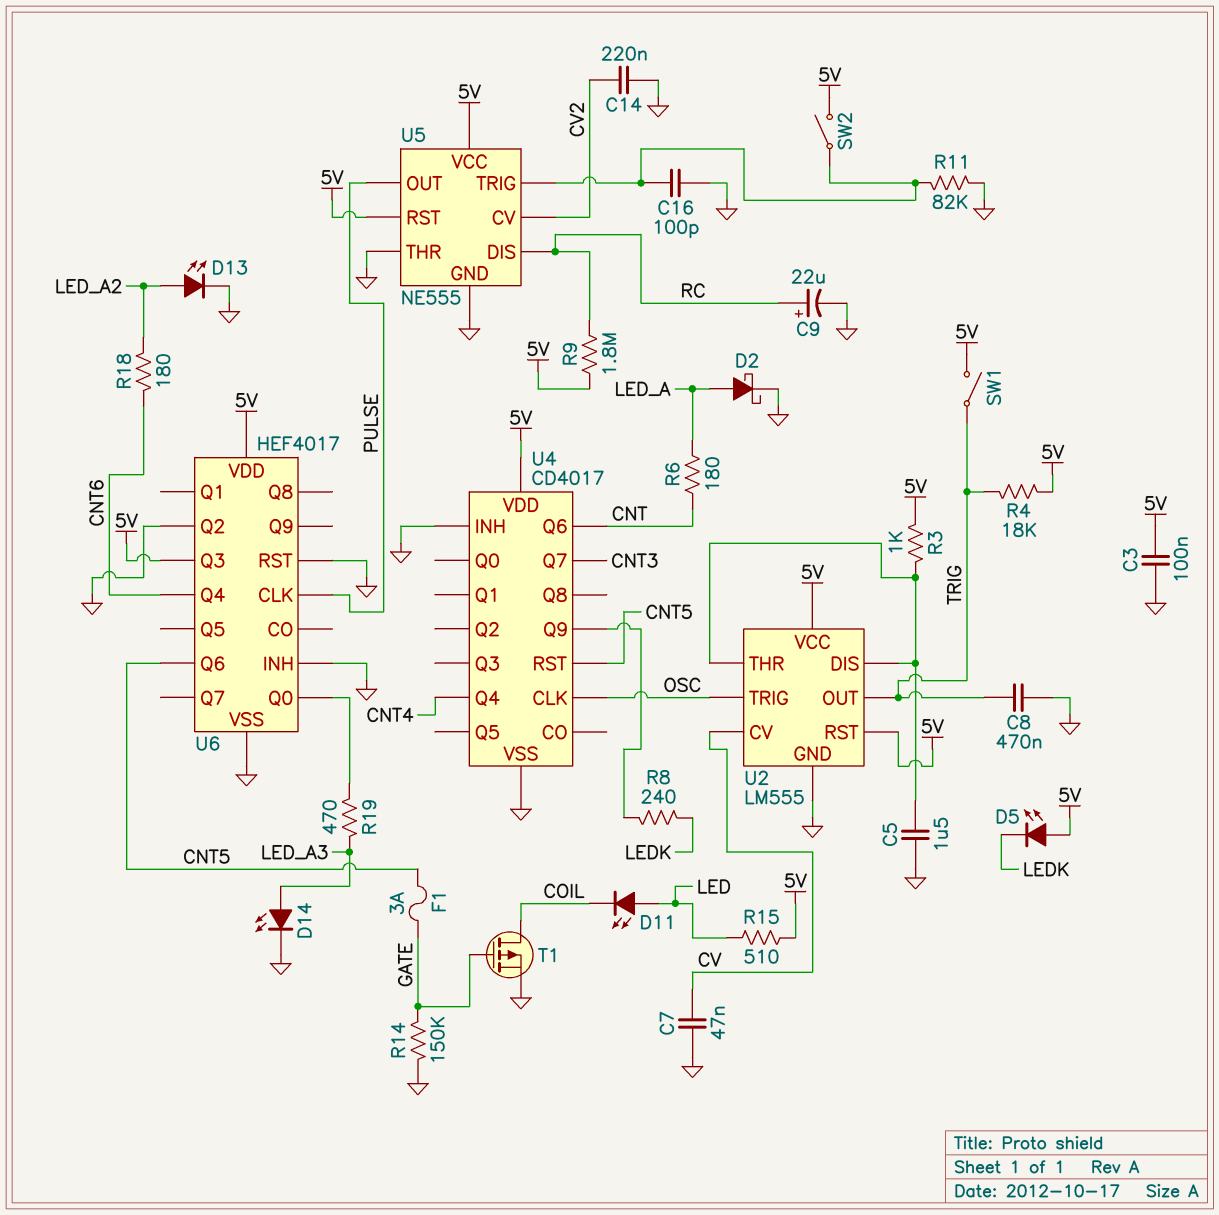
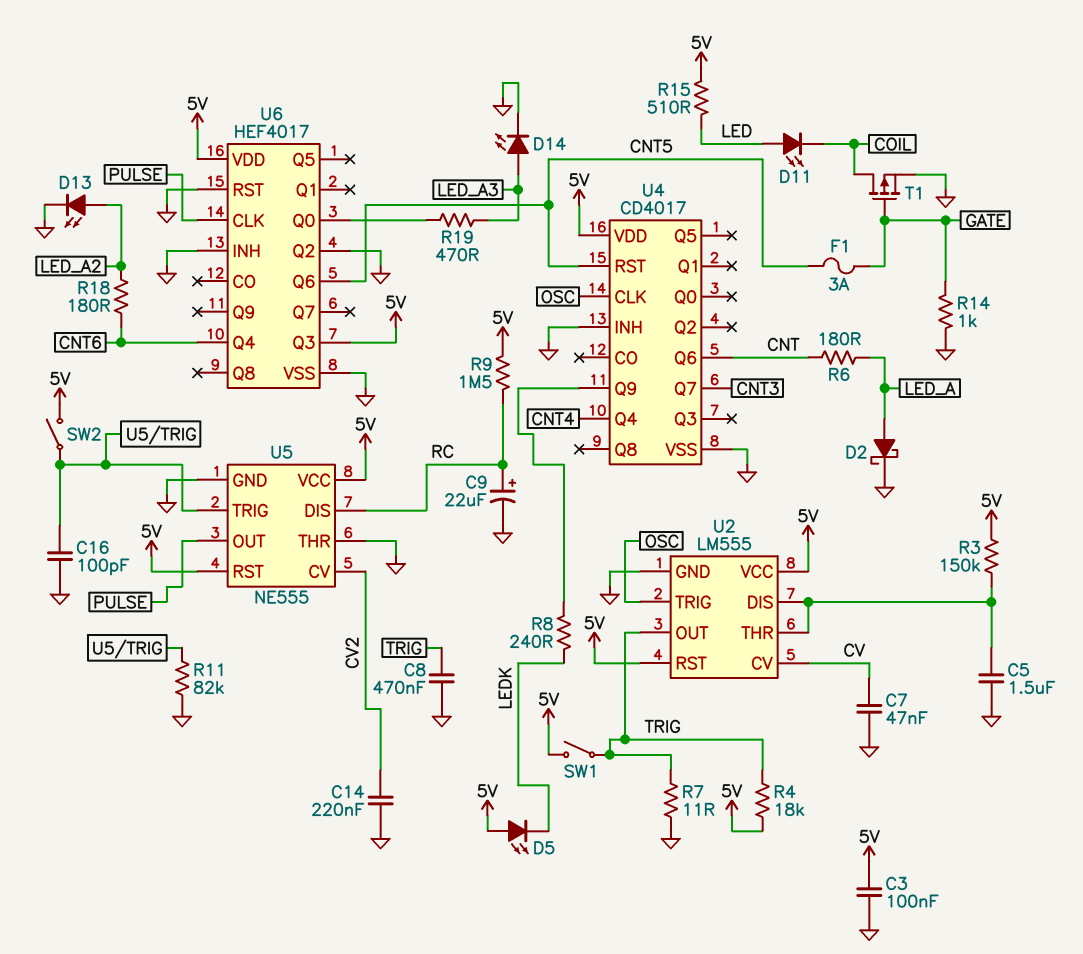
R3: 1k (5V, U2/DIS) -> 150k (5V, U2/DIS)
R7: none -> 11 (GND, TRIG)
R9: 1.8M (5V, RC) -> 1.5M (5V, RC)
R14: 150k (GATE, GND) -> 1k (GATE, GND)

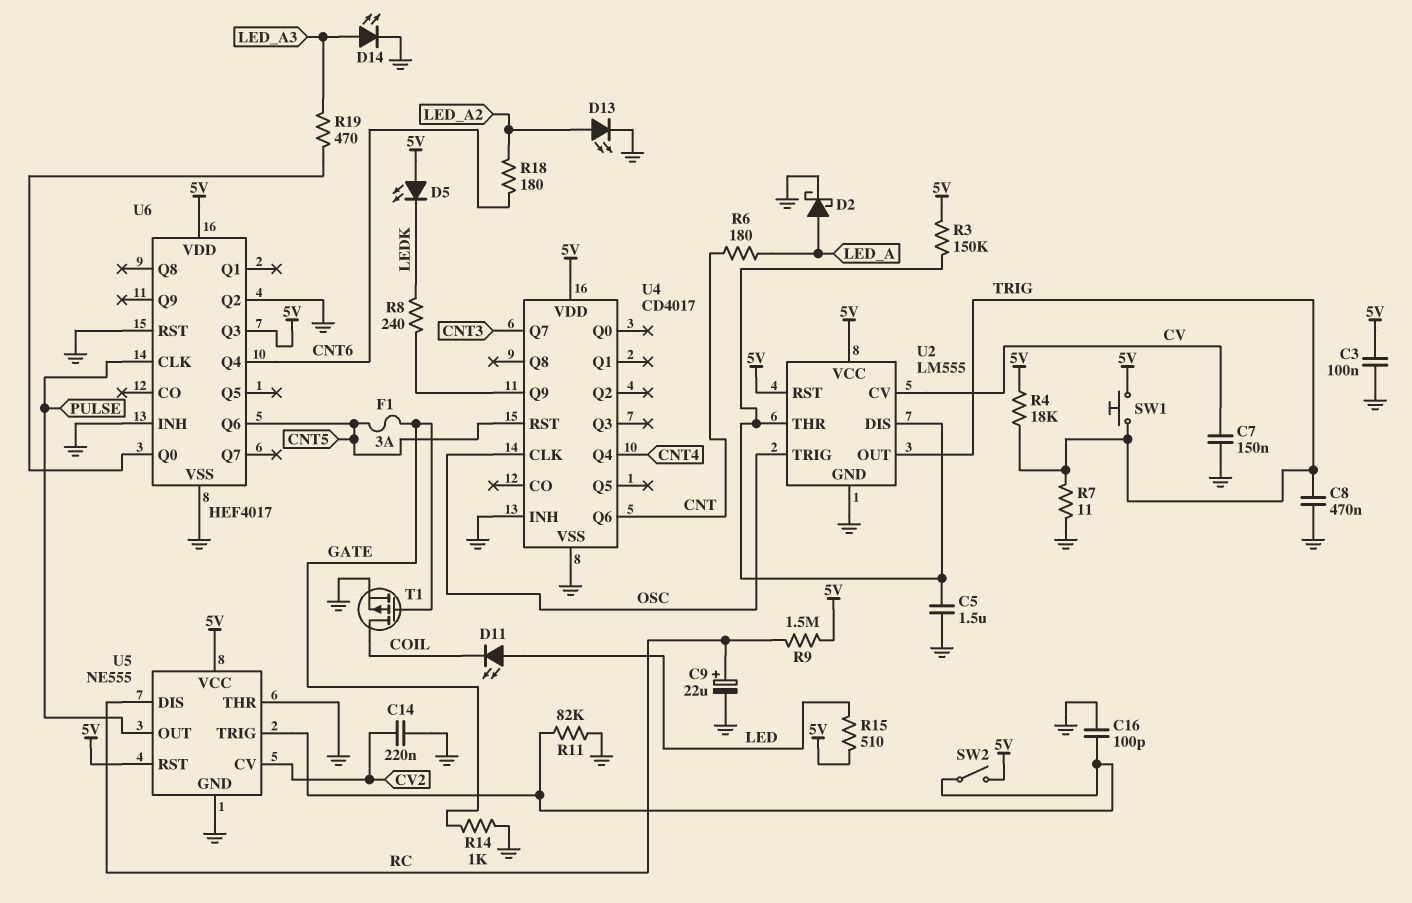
C7: 47nF (CV, GND) -> 150nF (CV, GND)
SW1: switch (5V, TRIG) -> button (5V, TRIG)

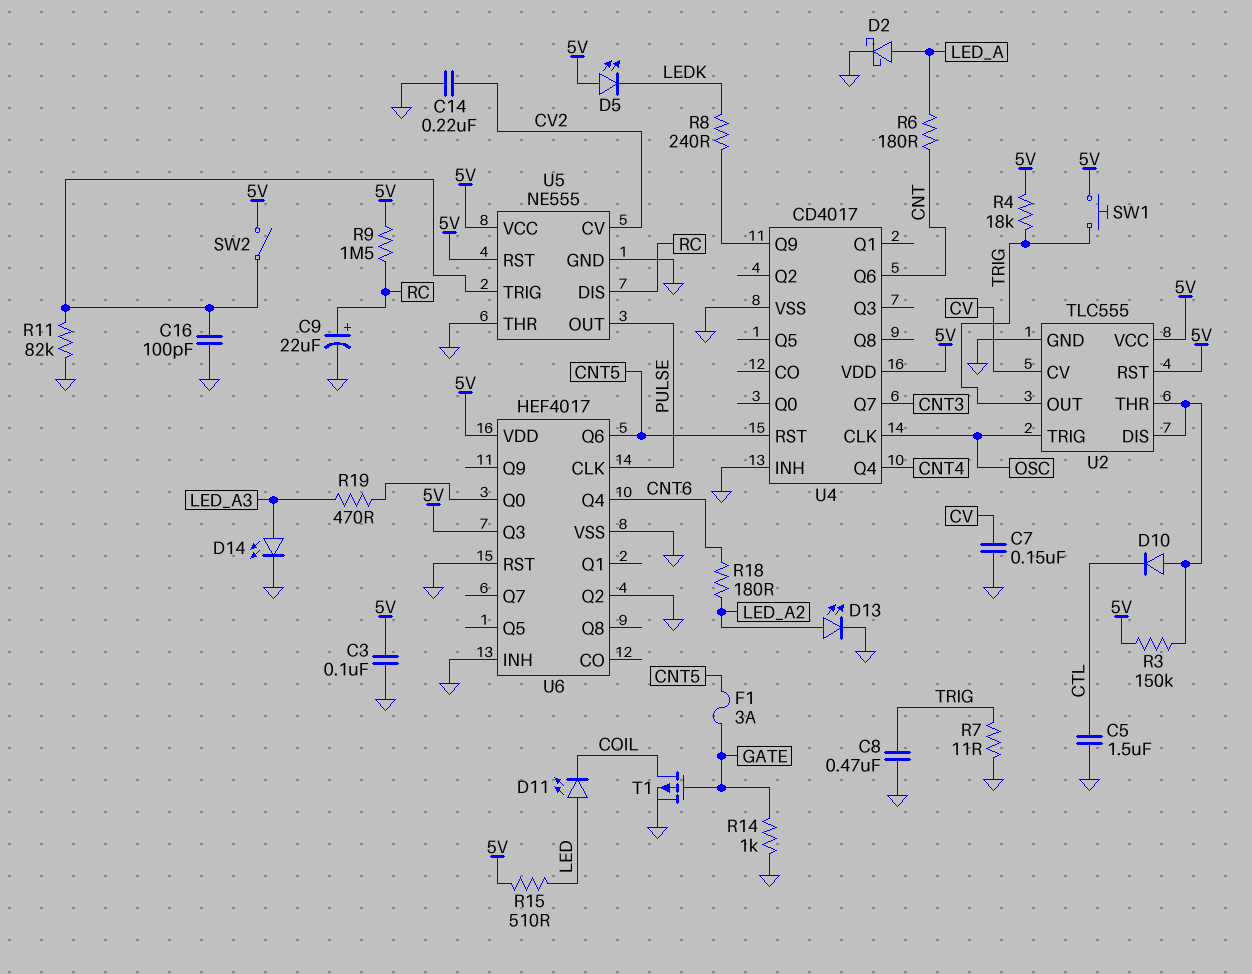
C5: 1.5uF (GND, U2/DIS) -> 1.5uF (CTL, GND)
D10: none -> diode (A U2/DIS, K CTL)
U2: LM555 -> TLC555

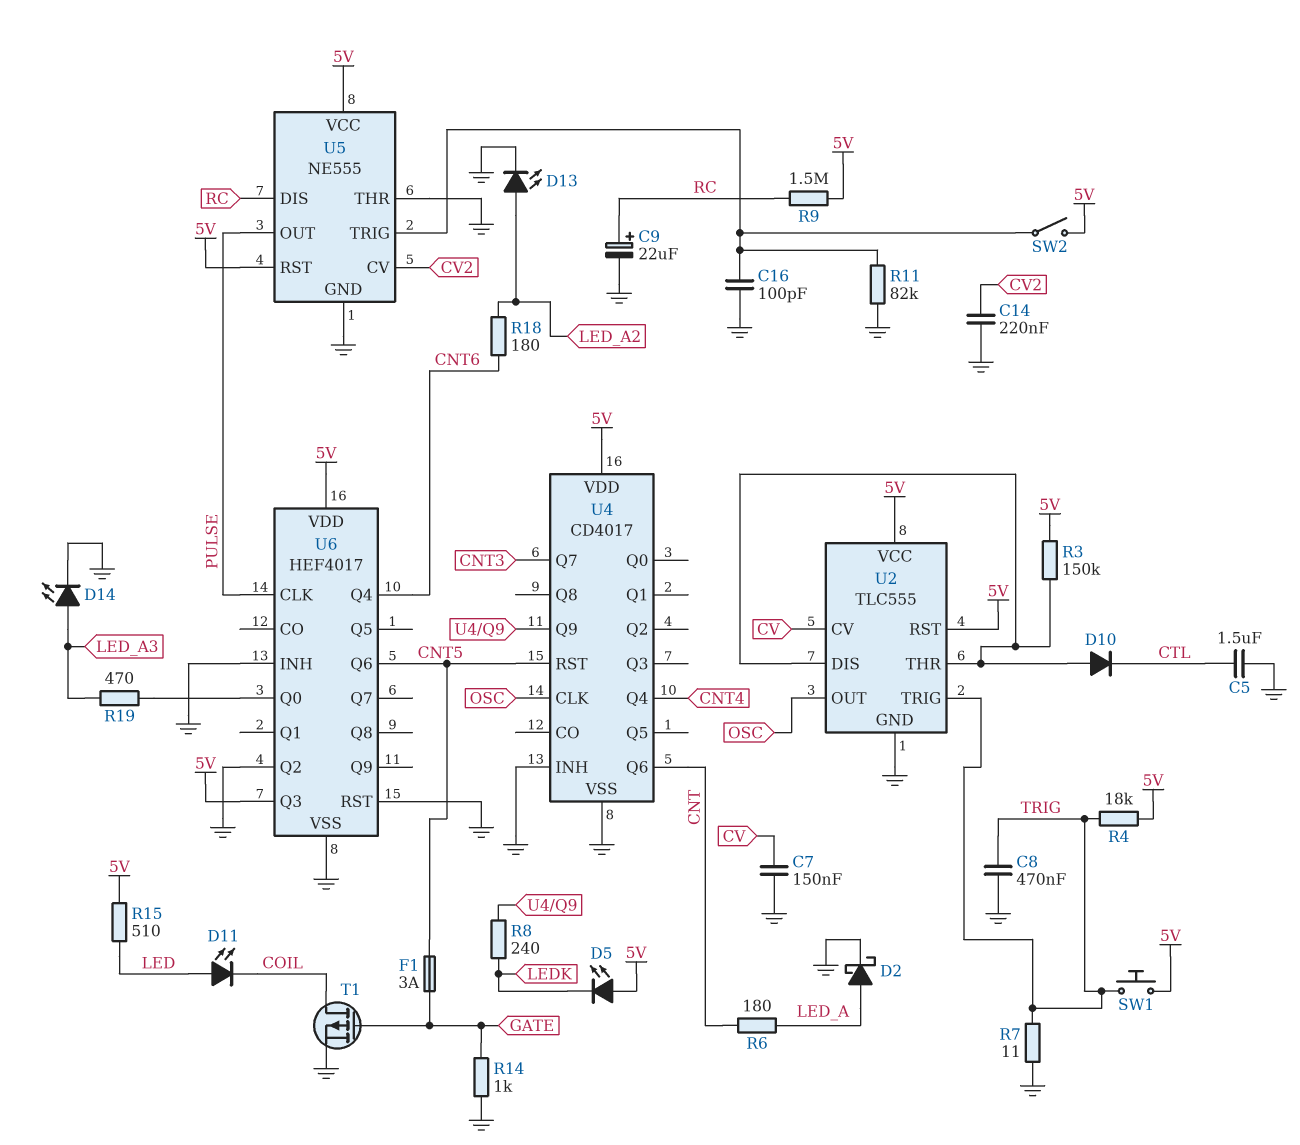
C3: 100nF (5V, GND) -> none
U2 pin OUT: TRIG -> OSC
U2 pin TRIG: OSC -> TRIG

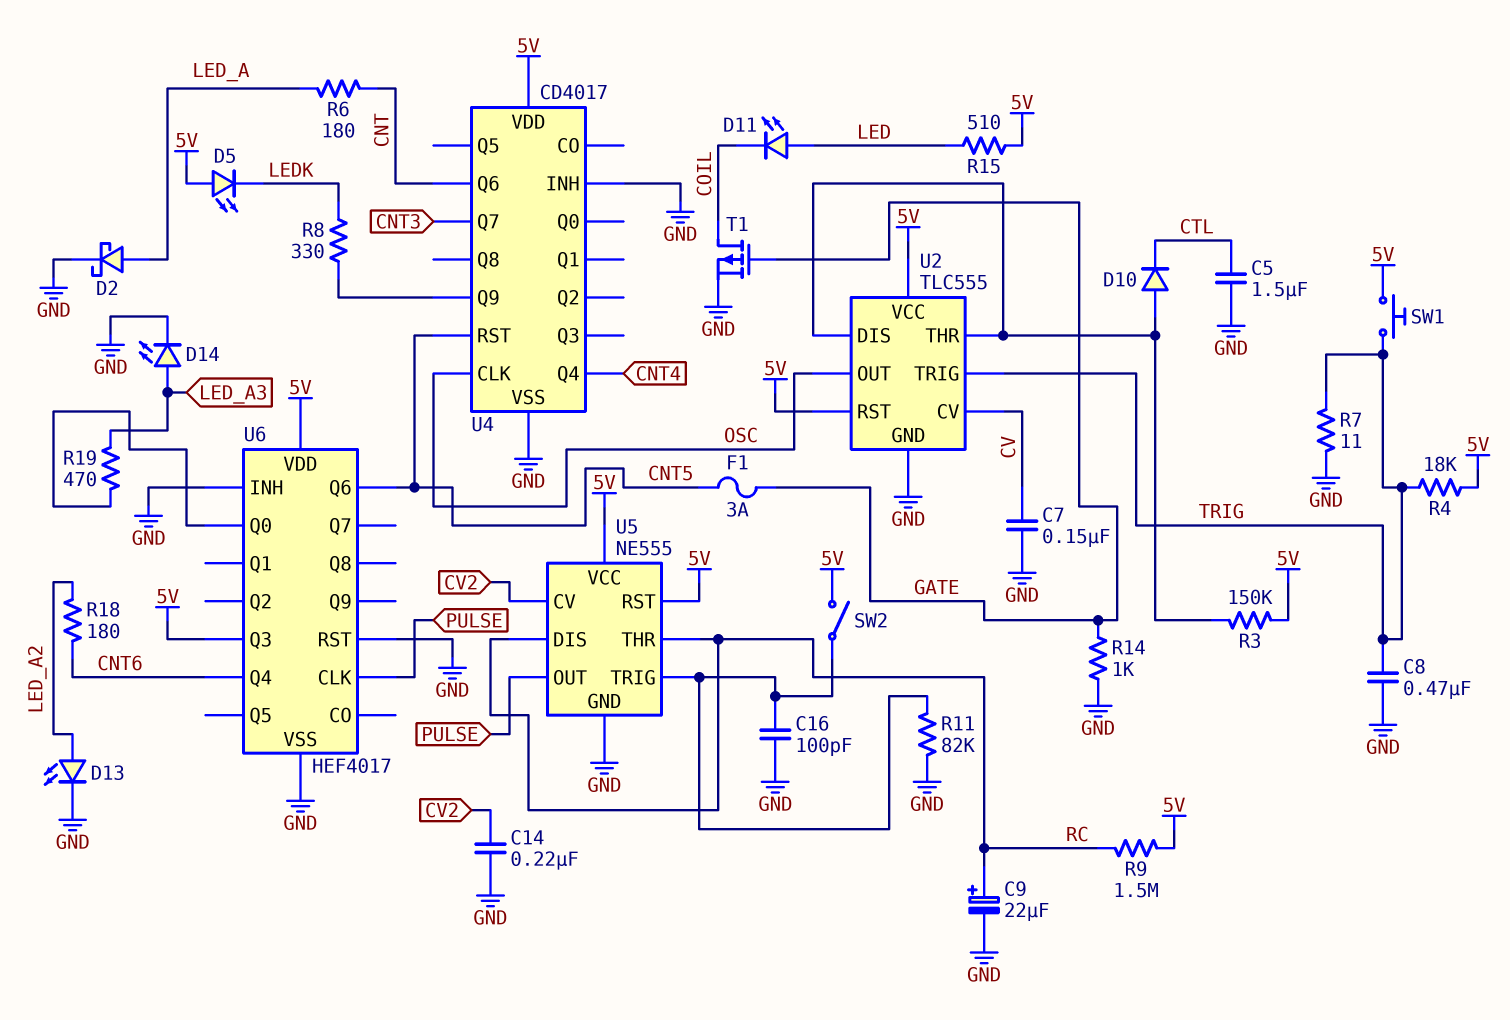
R8: 240 (LEDK, U4/Q9) -> 330 (LEDK, U4/Q9)
U5 pin THR: GND -> RC
U6 pin Q2: GND -> none

